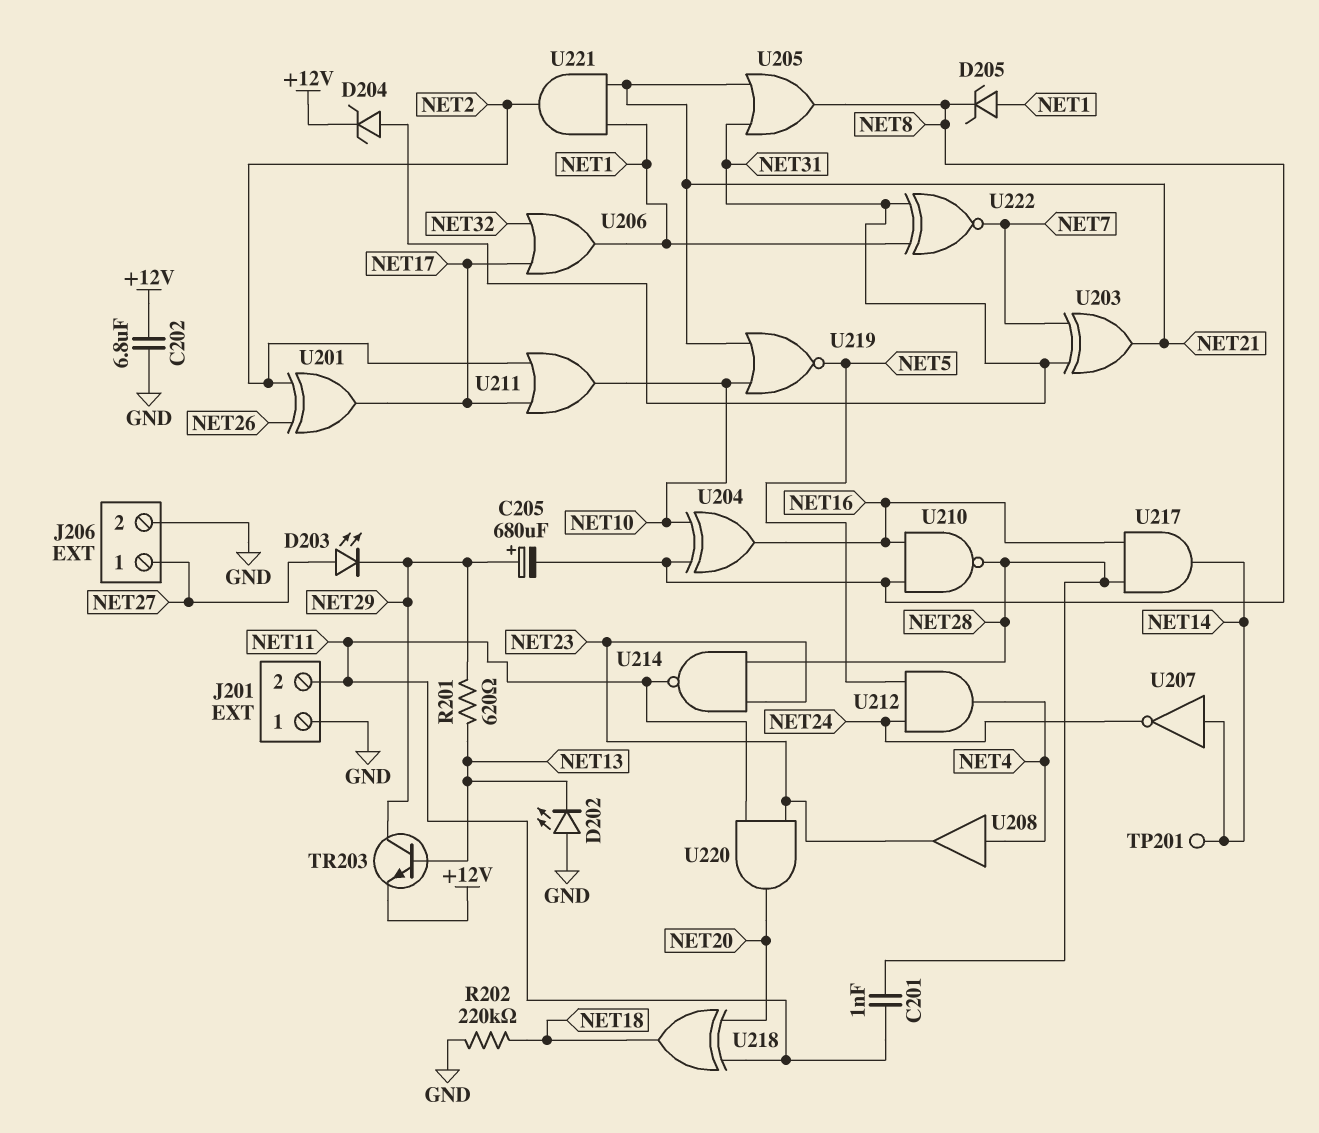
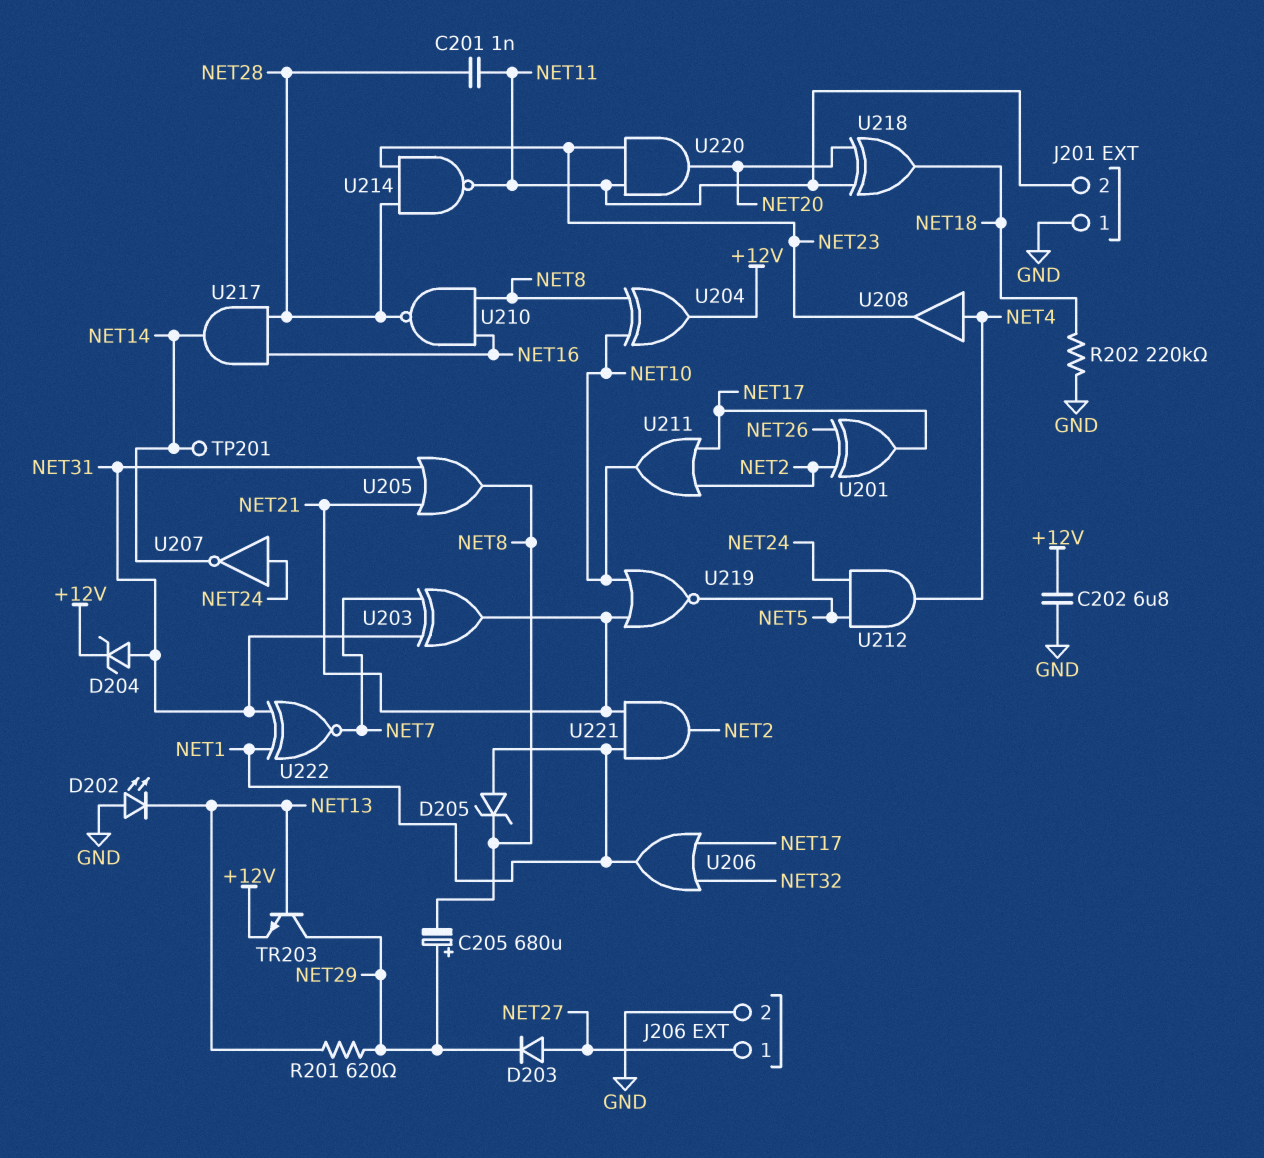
D203: LED (A NET27, K NET29) -> diode (A NET27, K NET29)
U204: XOR (in NET8, in NET10, out NET16) -> XOR (in NET8, in NET10, out +12V)
U207: NOT (in NET14, out NET24) -> NOT (in NET24, out NET14)

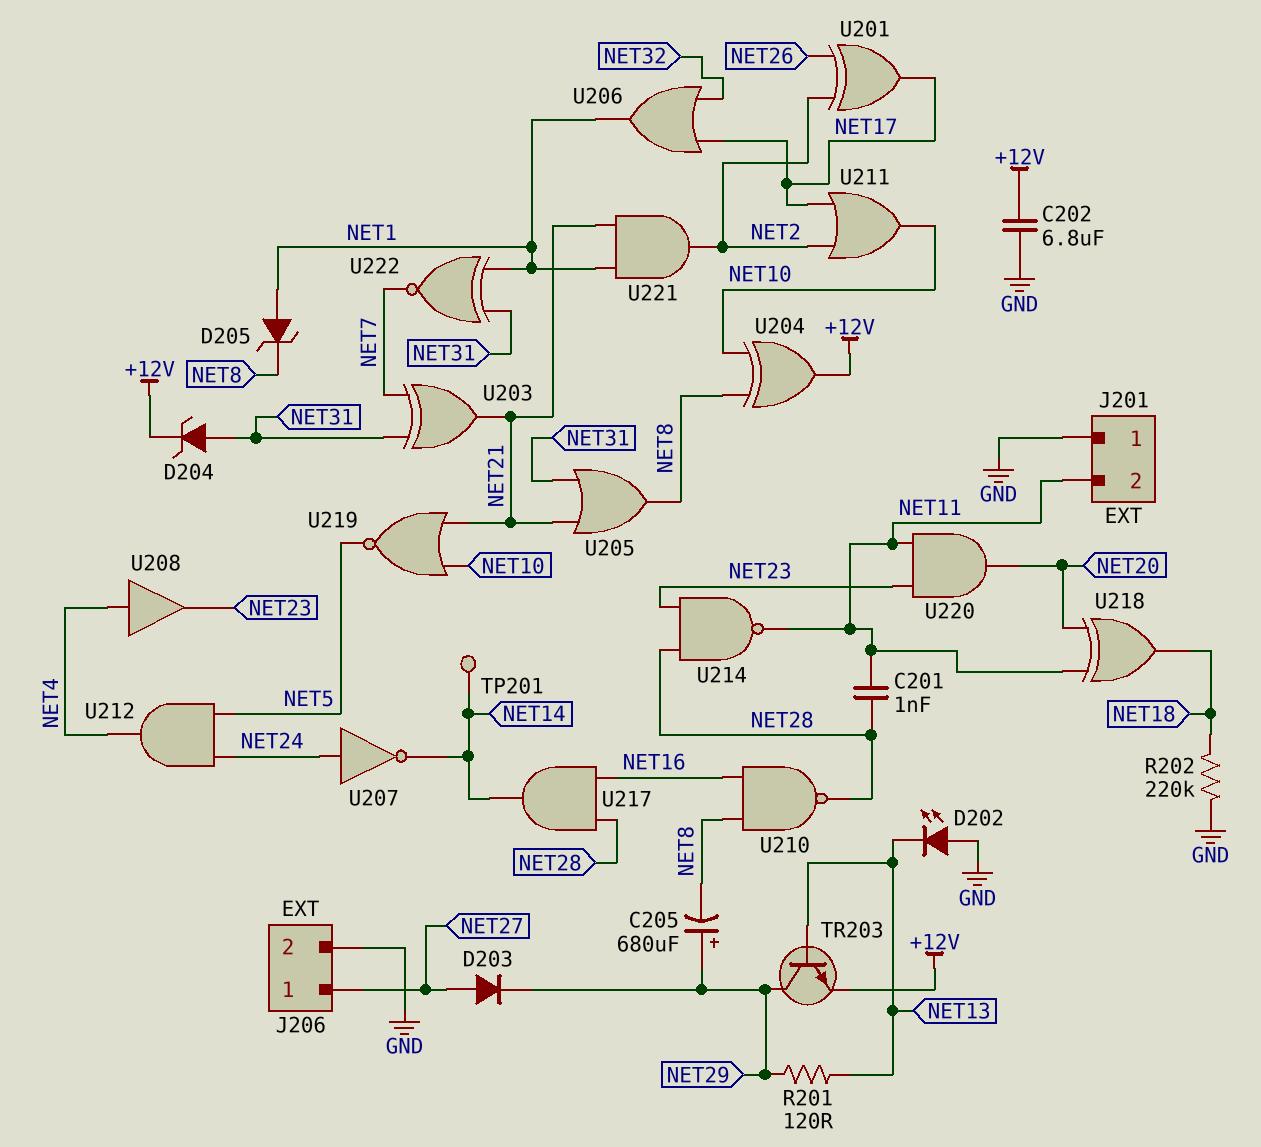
R201: 620 (NET13, NET29) -> 120 (NET13, NET29)

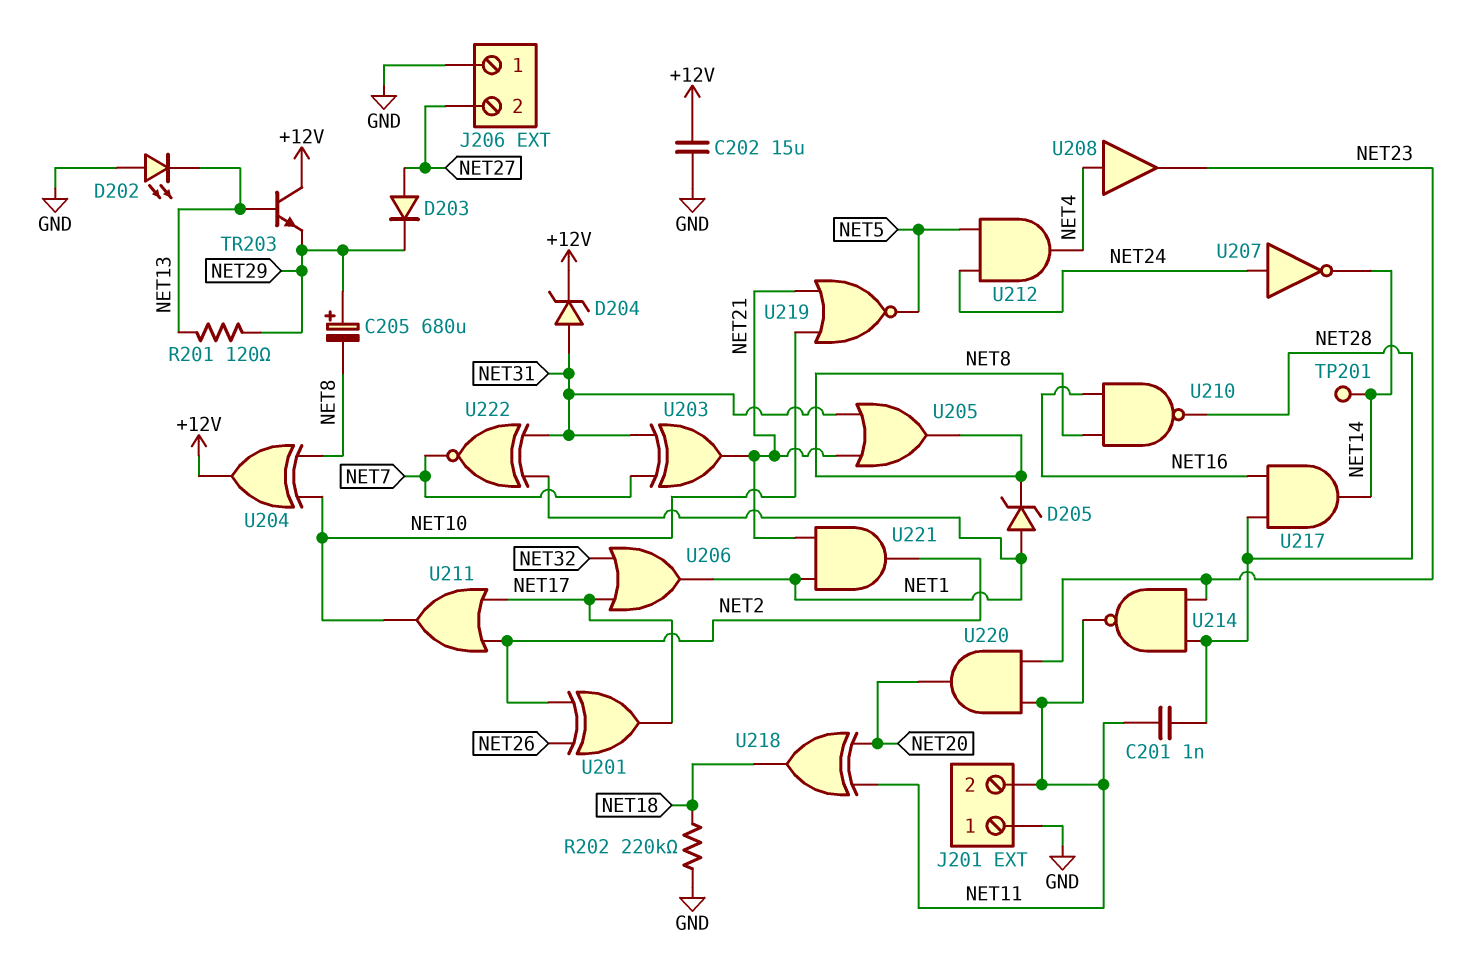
C202: 6.8uF (+12V, GND) -> 15uF (+12V, GND)
J206 pin 1: NET27 -> GND
J206 pin 2: GND -> NET27
TR203: NPN (B NET13, C NET29, E +12V) -> NPN (B NET13, C +12V, E NET29)

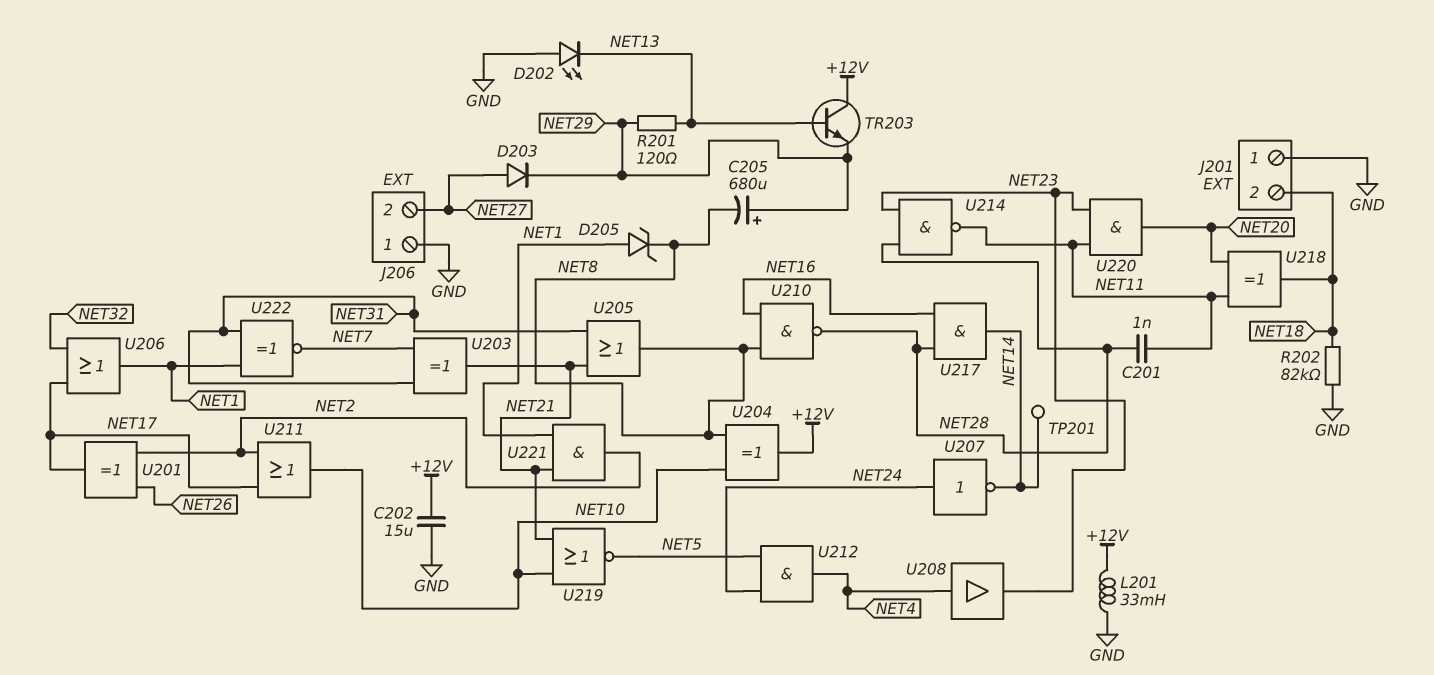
D204: zener (A NET31, K +12V) -> none
J201 pin 2: NET11 -> NET18
L201: none -> 33mH (+12V, GND)
R202: 220k (GND, NET18) -> 82k (GND, NET18)

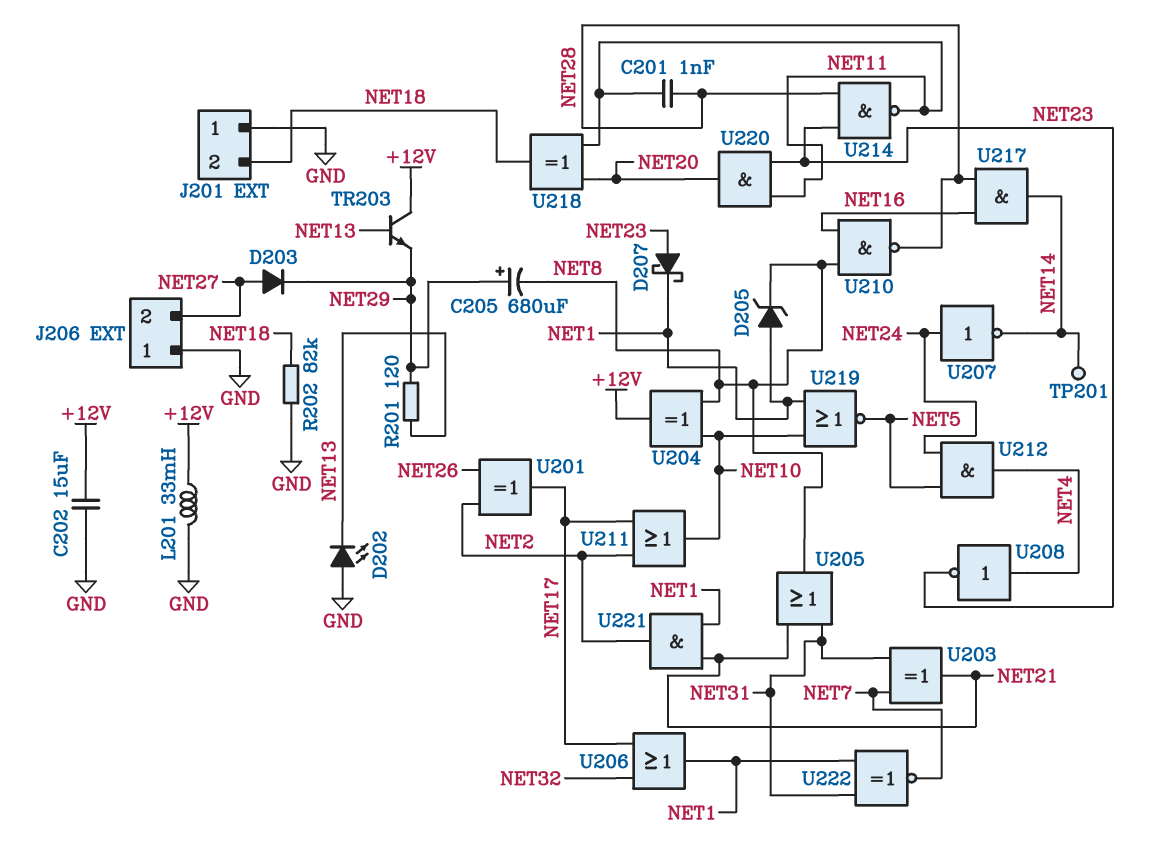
D207: none -> schottky (A NET23, K NET1)
U208: buffer (in NET4, out NET23) -> NOT (in NET4, out NET23)
U219: NOR (in NET10, in NET21, out NET5) -> NOR (in NET1, in NET10, out NET5)

